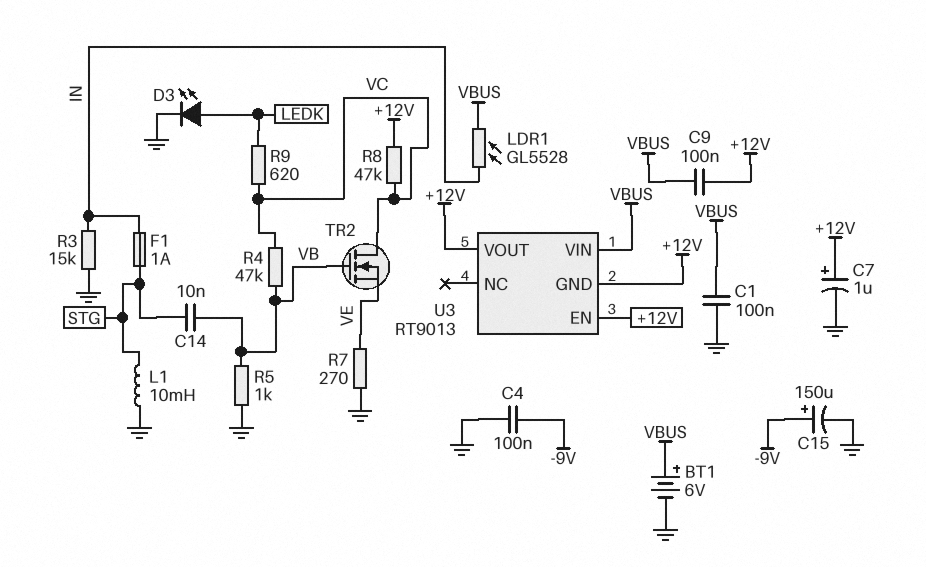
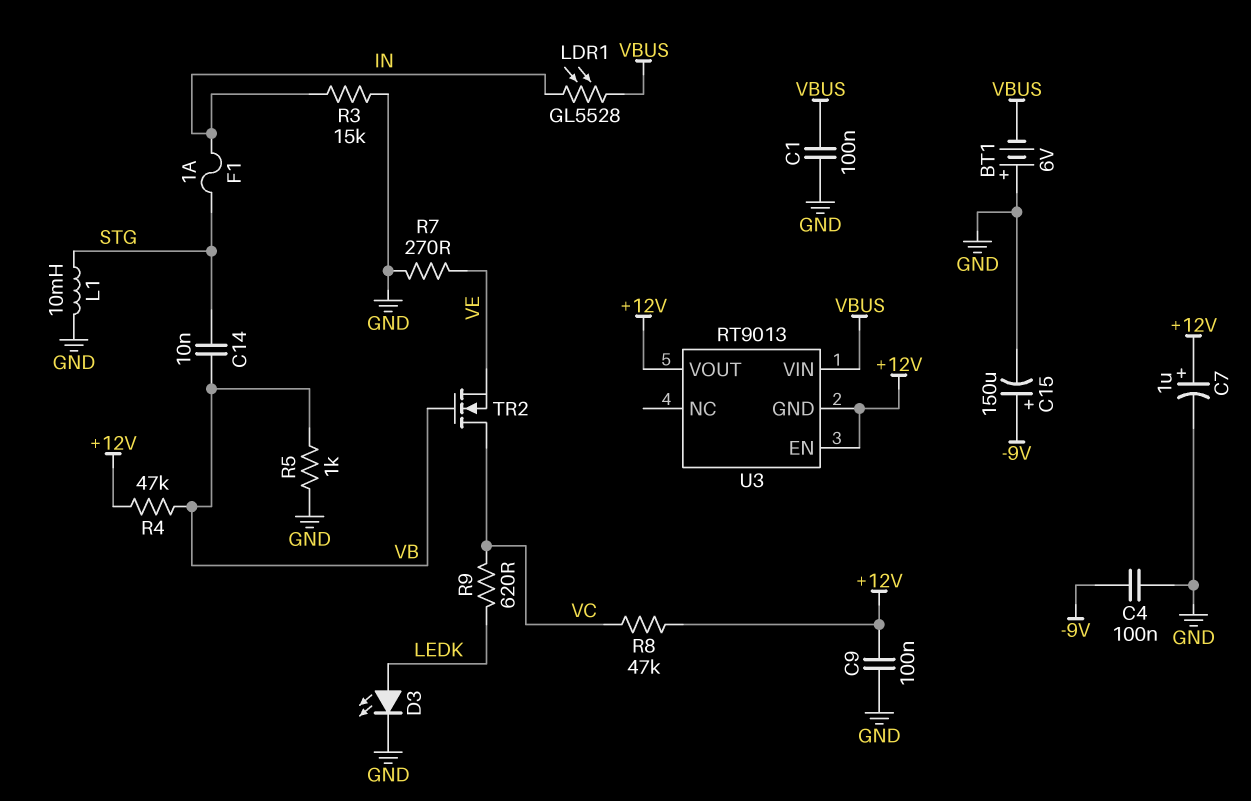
BT1: 6V (plus VBUS, minus GND) -> 6V (plus GND, minus VBUS)
C9: 100nF (+12V, VBUS) -> 100nF (+12V, GND)
R4: 47k (VB, VC) -> 47k (+12V, VB)

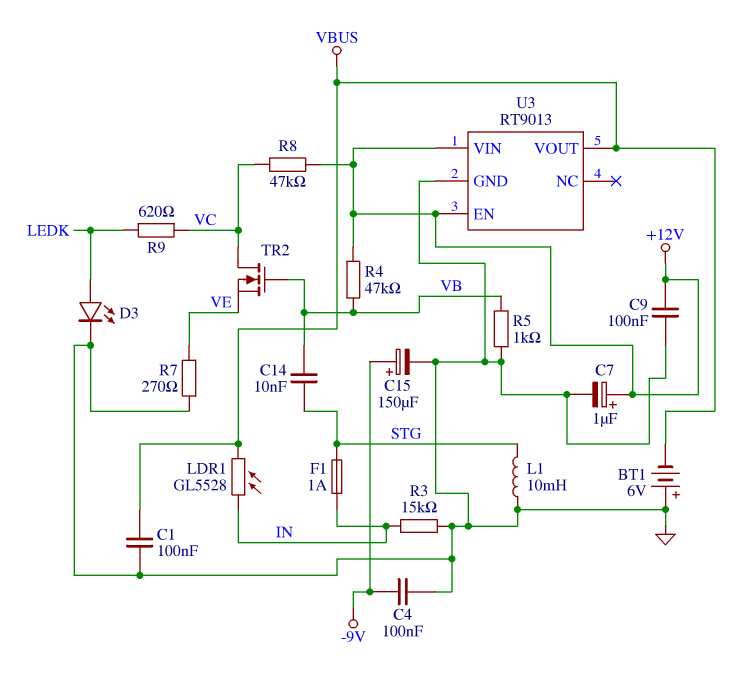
U3 pin GND: +12V -> GND
U3 pin VIN: VBUS -> +12V
U3 pin VOUT: +12V -> VBUS

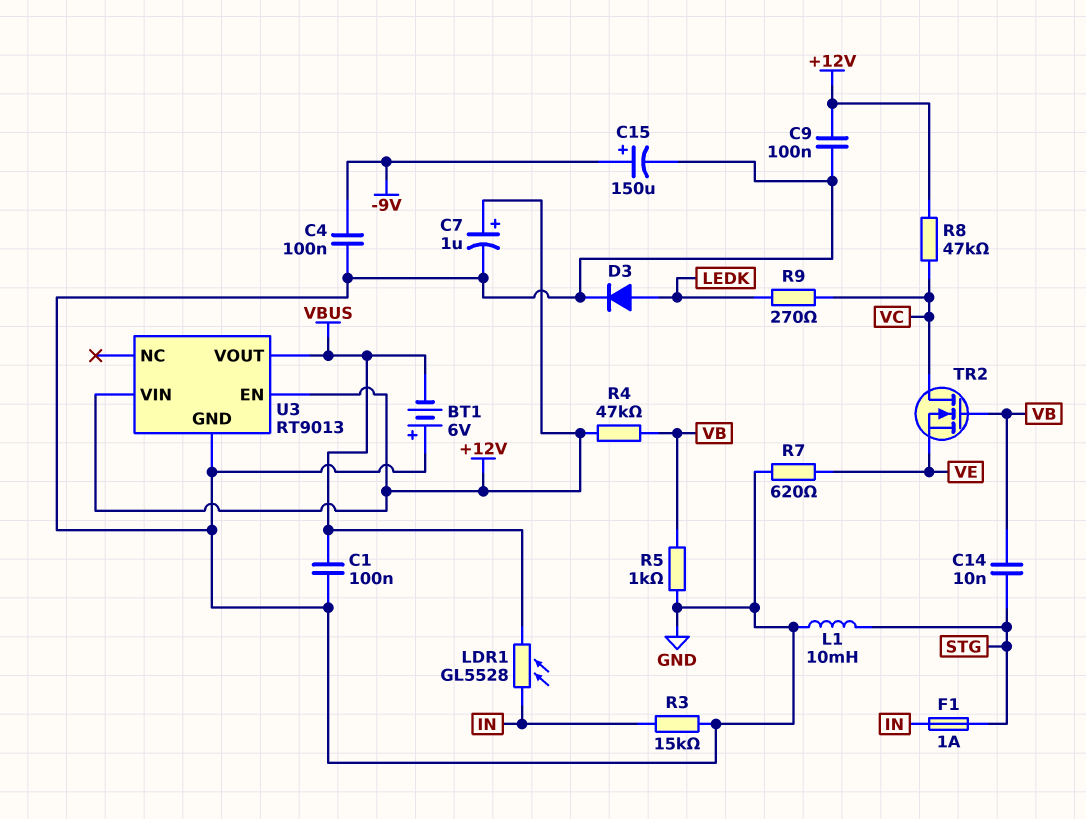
D3: LED (A LEDK, K GND) -> diode (A LEDK, K GND)
R7: 270 (GND, VE) -> 620 (GND, VE)
R9: 620 (LEDK, VC) -> 270 (LEDK, VC)

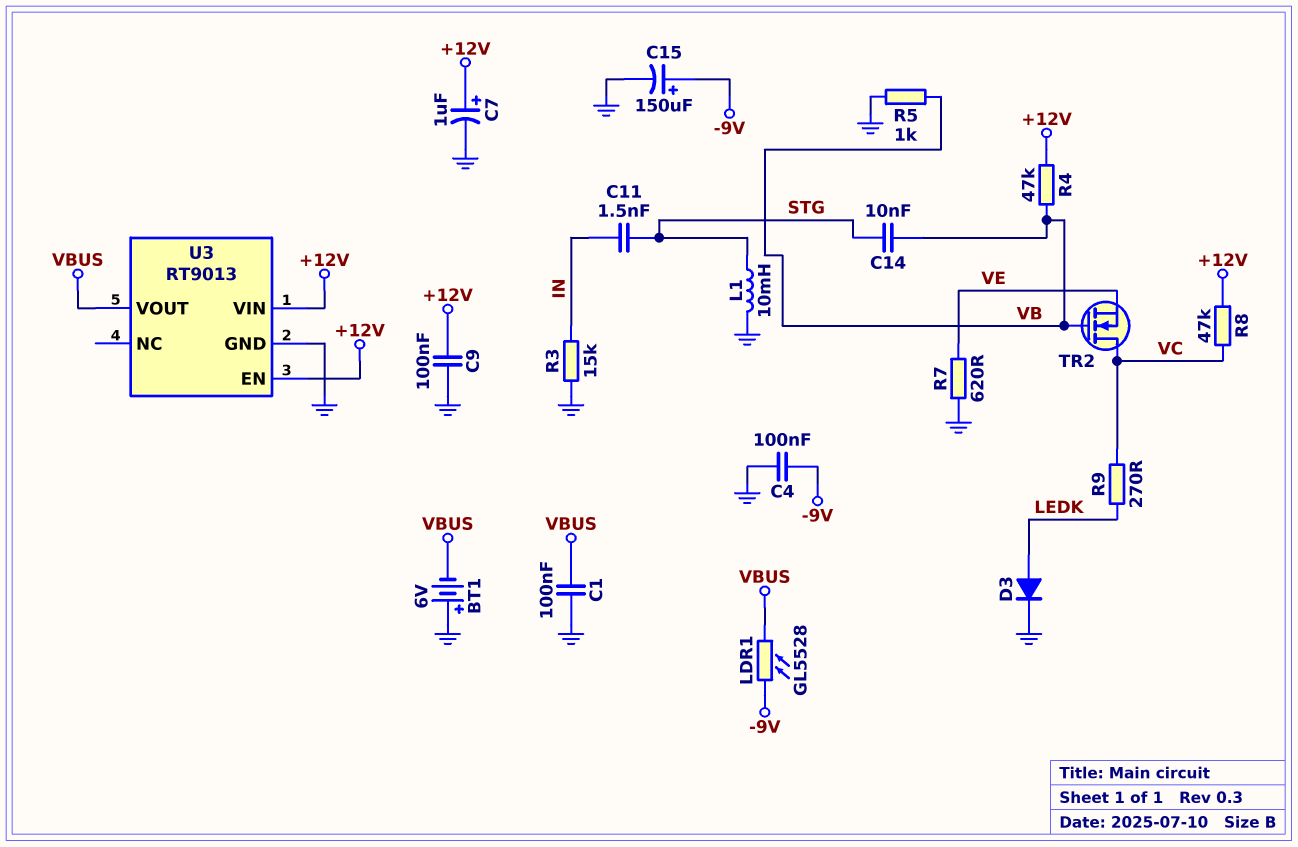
C11: none -> 1.5nF (IN, STG)
F1: 1A (IN, STG) -> none
LDR1: GL5528 (IN, VBUS) -> GL5528 (-9V, VBUS)

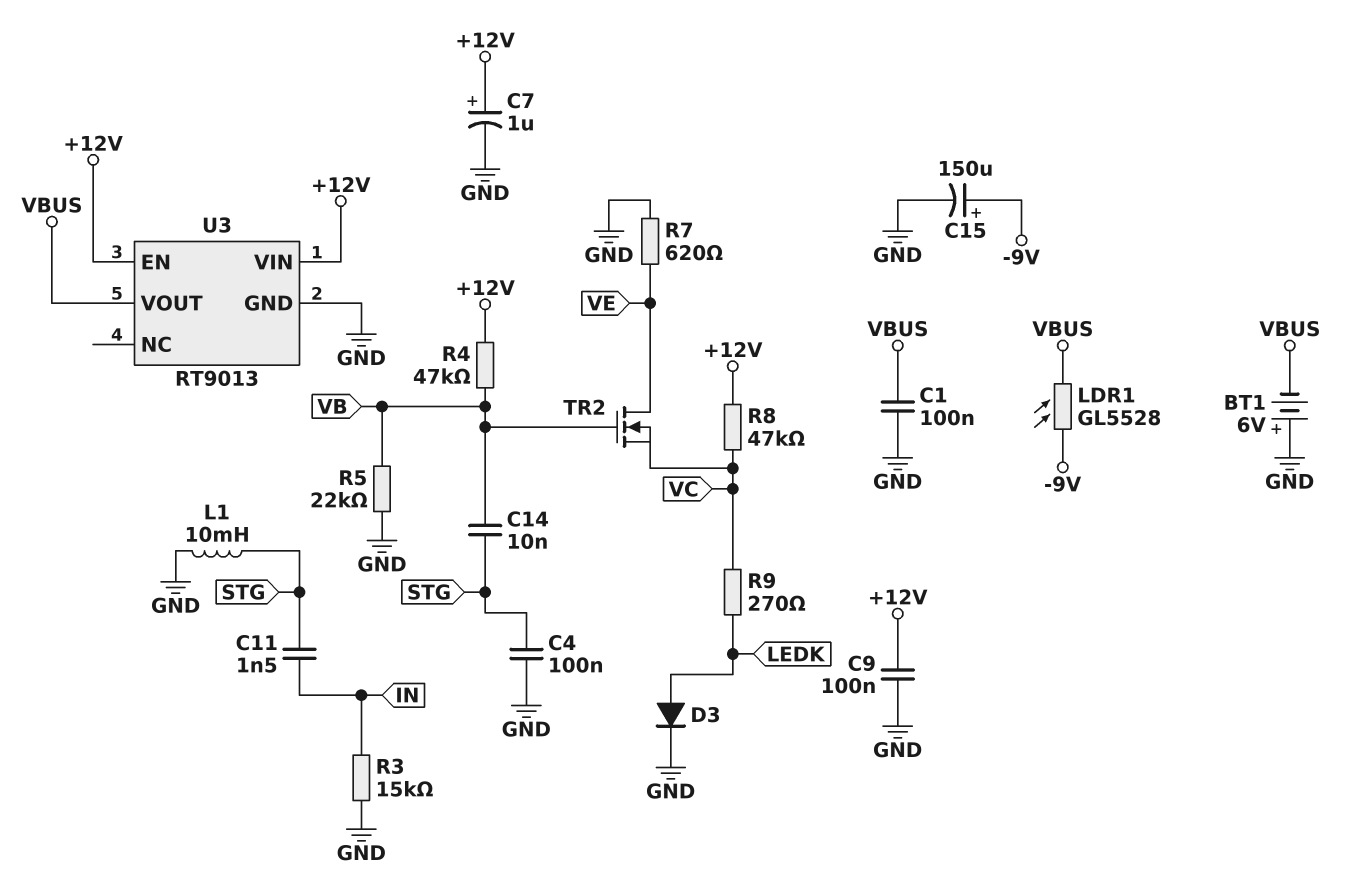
C4: 100nF (-9V, GND) -> 100nF (GND, STG)
R5: 1k (GND, VB) -> 22k (GND, VB)
TR2: NMOS (G VB, D VC, S VE) -> NMOS (G VB, D VE, S VC)

